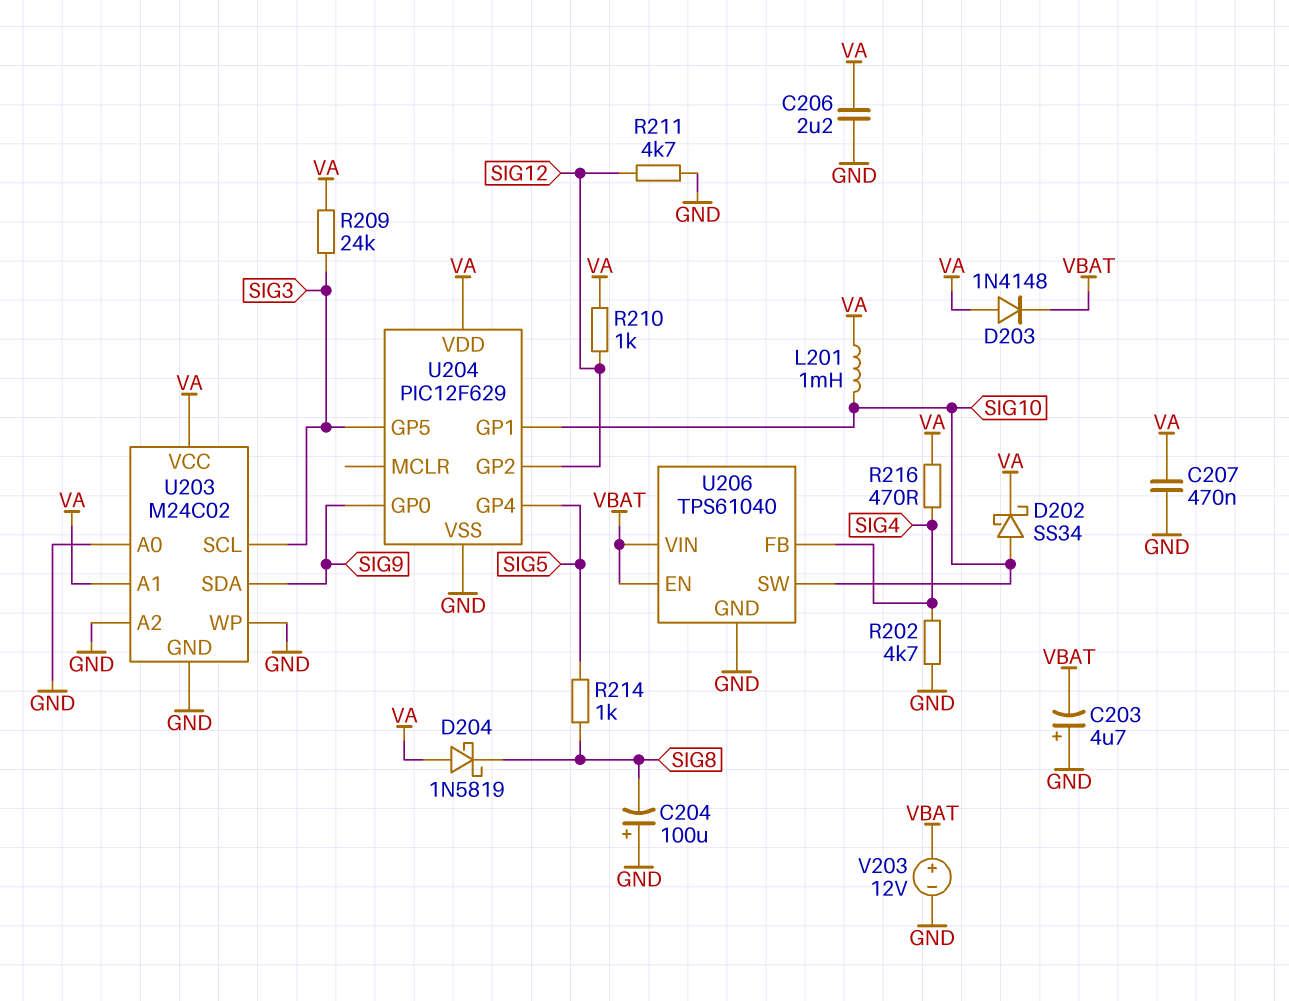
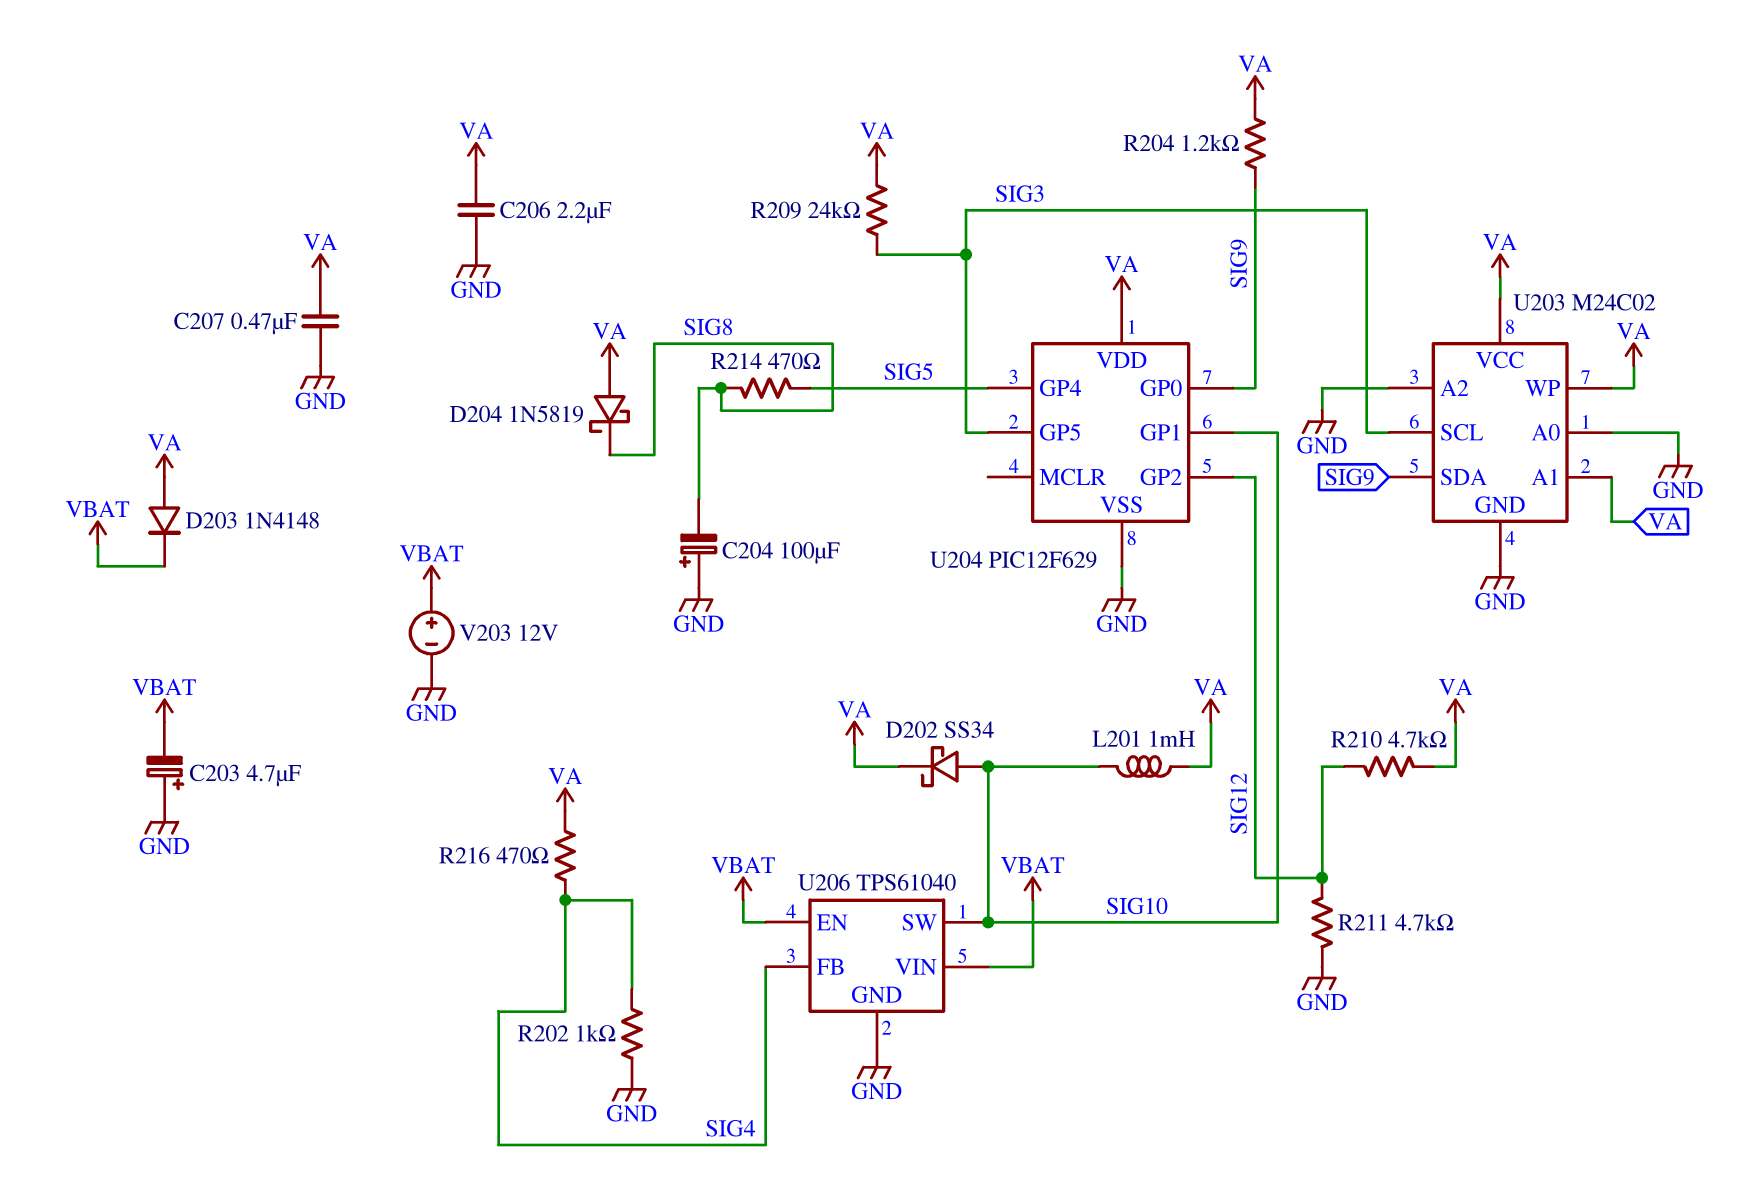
R202: 4.7k (GND, SIG4) -> 1k (GND, SIG4)
R204: none -> 1.2k (SIG9, VA)
R210: 1k (SIG12, VA) -> 4.7k (SIG12, VA)
R214: 1k (SIG5, SIG8) -> 470 (SIG5, SIG8)
U203 pin WP: GND -> VA

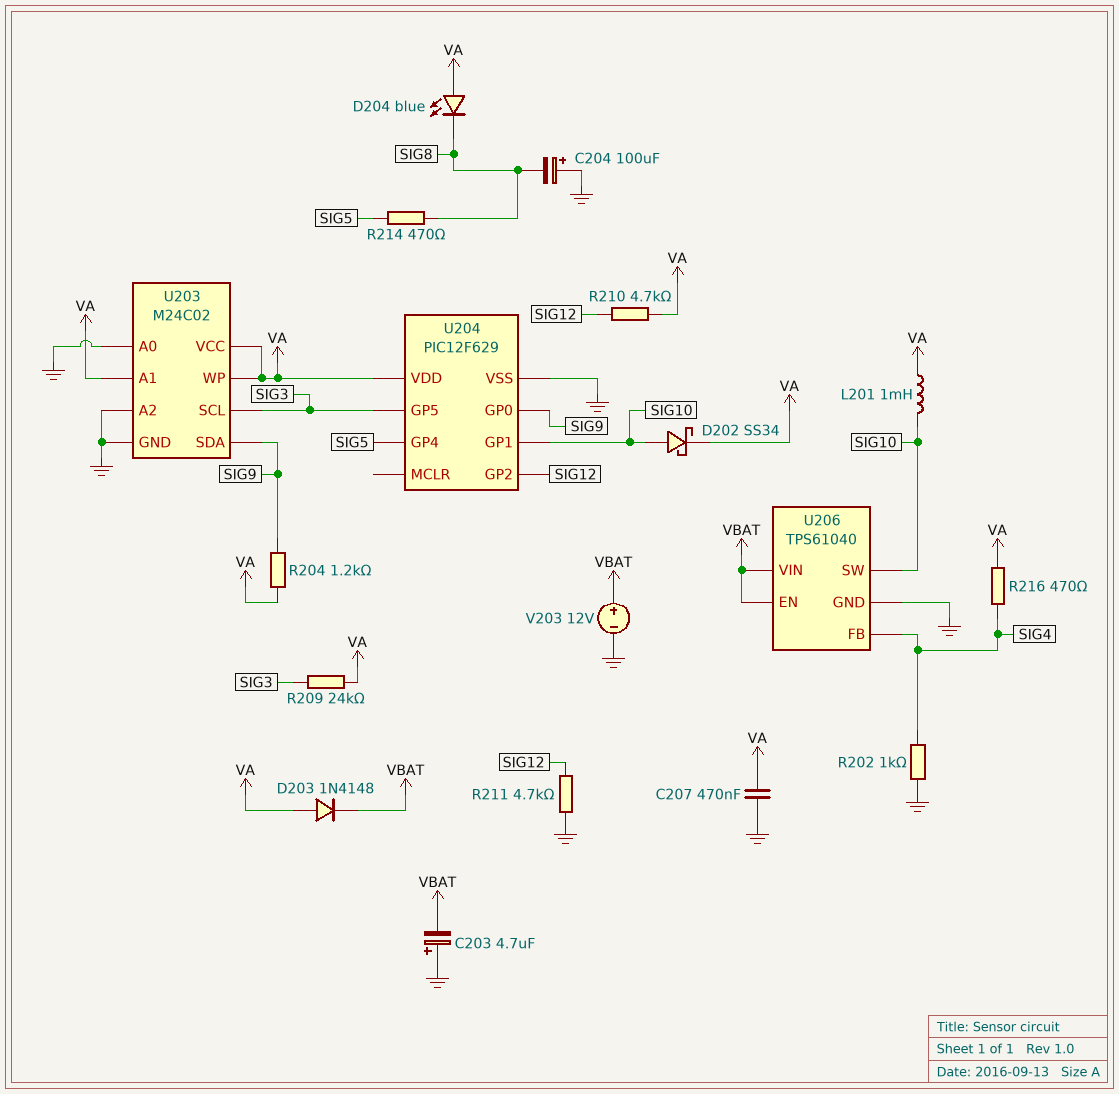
C206: 2.2uF (GND, VA) -> none
D204: schottky 1N5819 (A VA, K SIG8) -> LED blue (A VA, K SIG8)

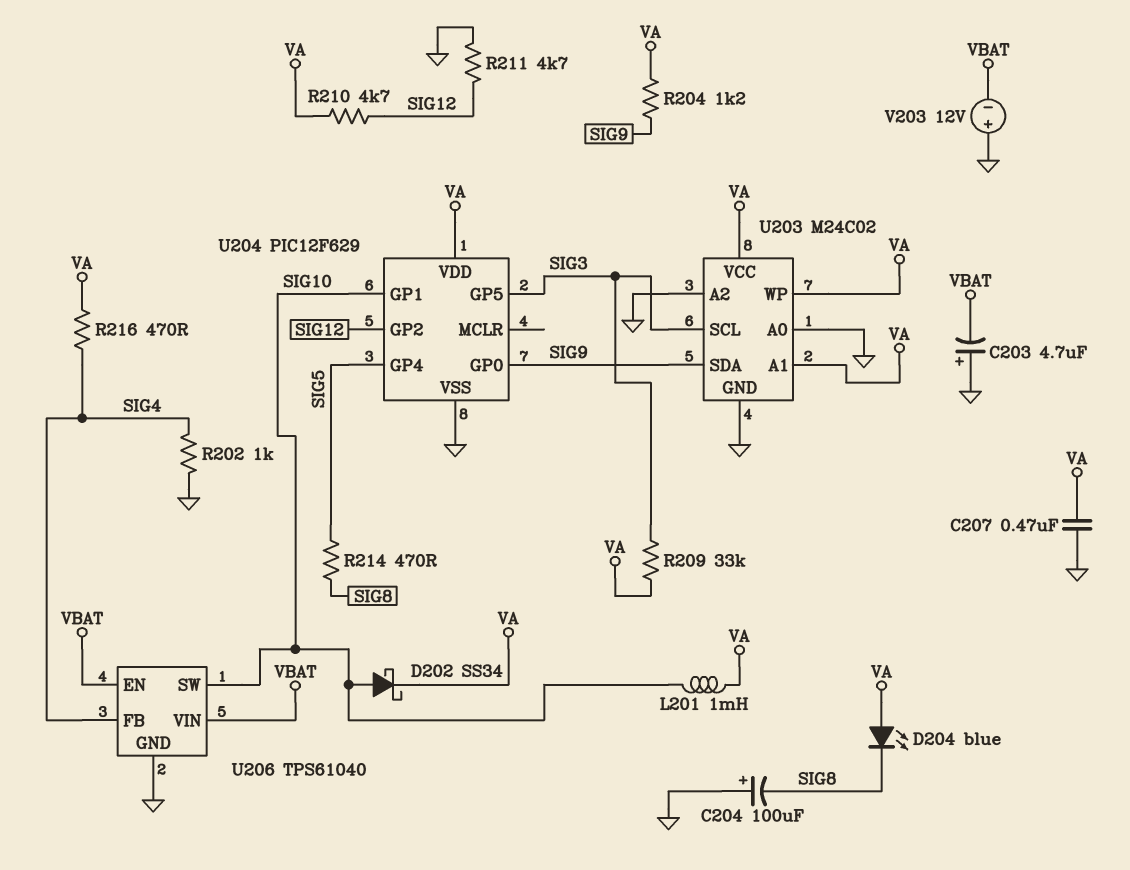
D203: diode 1N4148 (A VA, K VBAT) -> none
R209: 24k (SIG3, VA) -> 33k (SIG3, VA)
V203: 12V (plus VBAT, minus GND) -> 12V (plus GND, minus VBAT)

